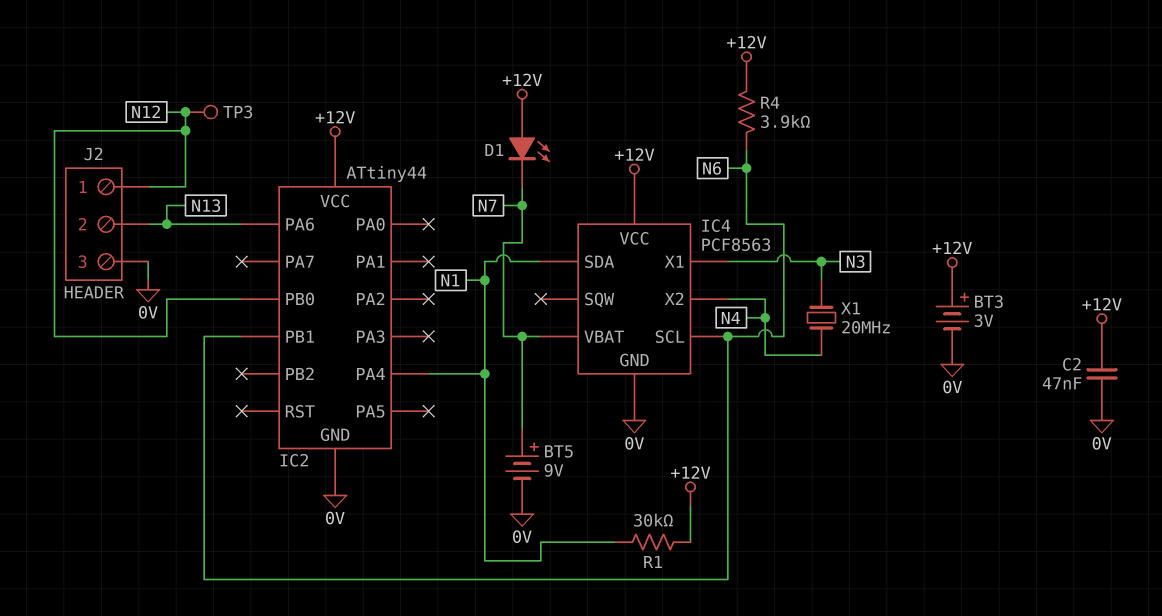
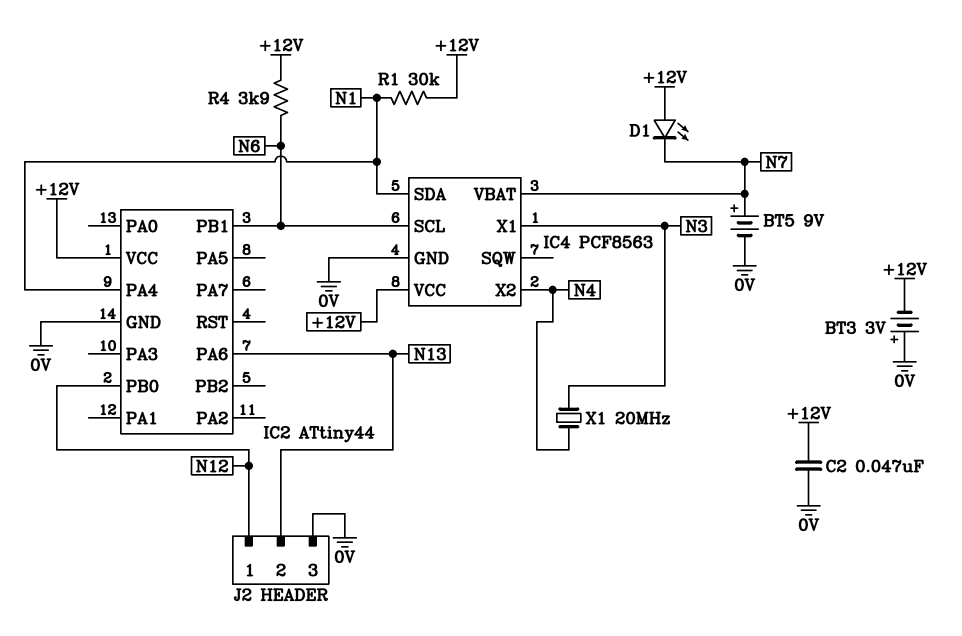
BT3: 3V (plus +12V, minus 0V) -> 3V (plus 0V, minus +12V)
TP3: test point (N12) -> none

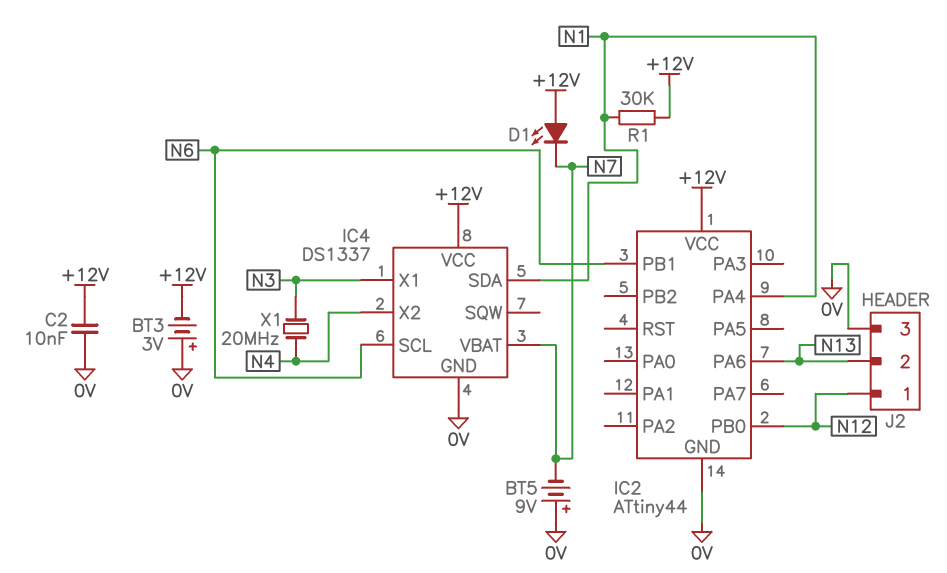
BT5: 9V (plus N7, minus 0V) -> 9V (plus 0V, minus N7)
C2: 47nF (+12V, 0V) -> 10nF (+12V, 0V)
IC4: PCF8563 -> DS1337
R4: 3.9k (+12V, N6) -> none

